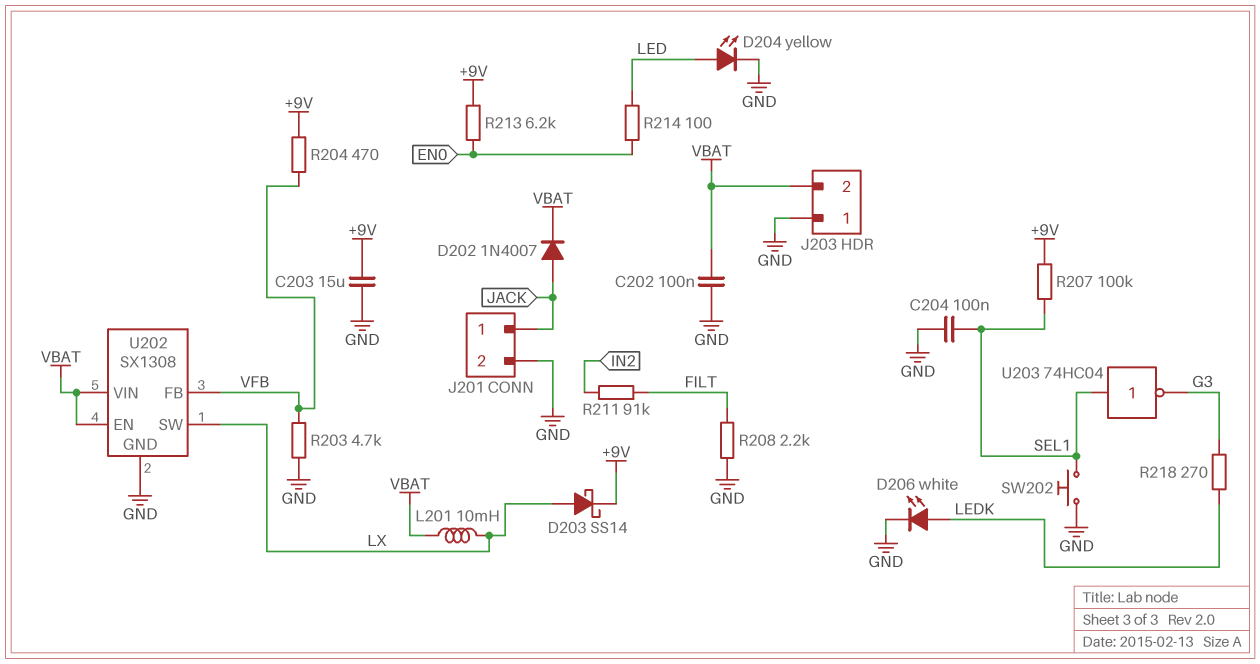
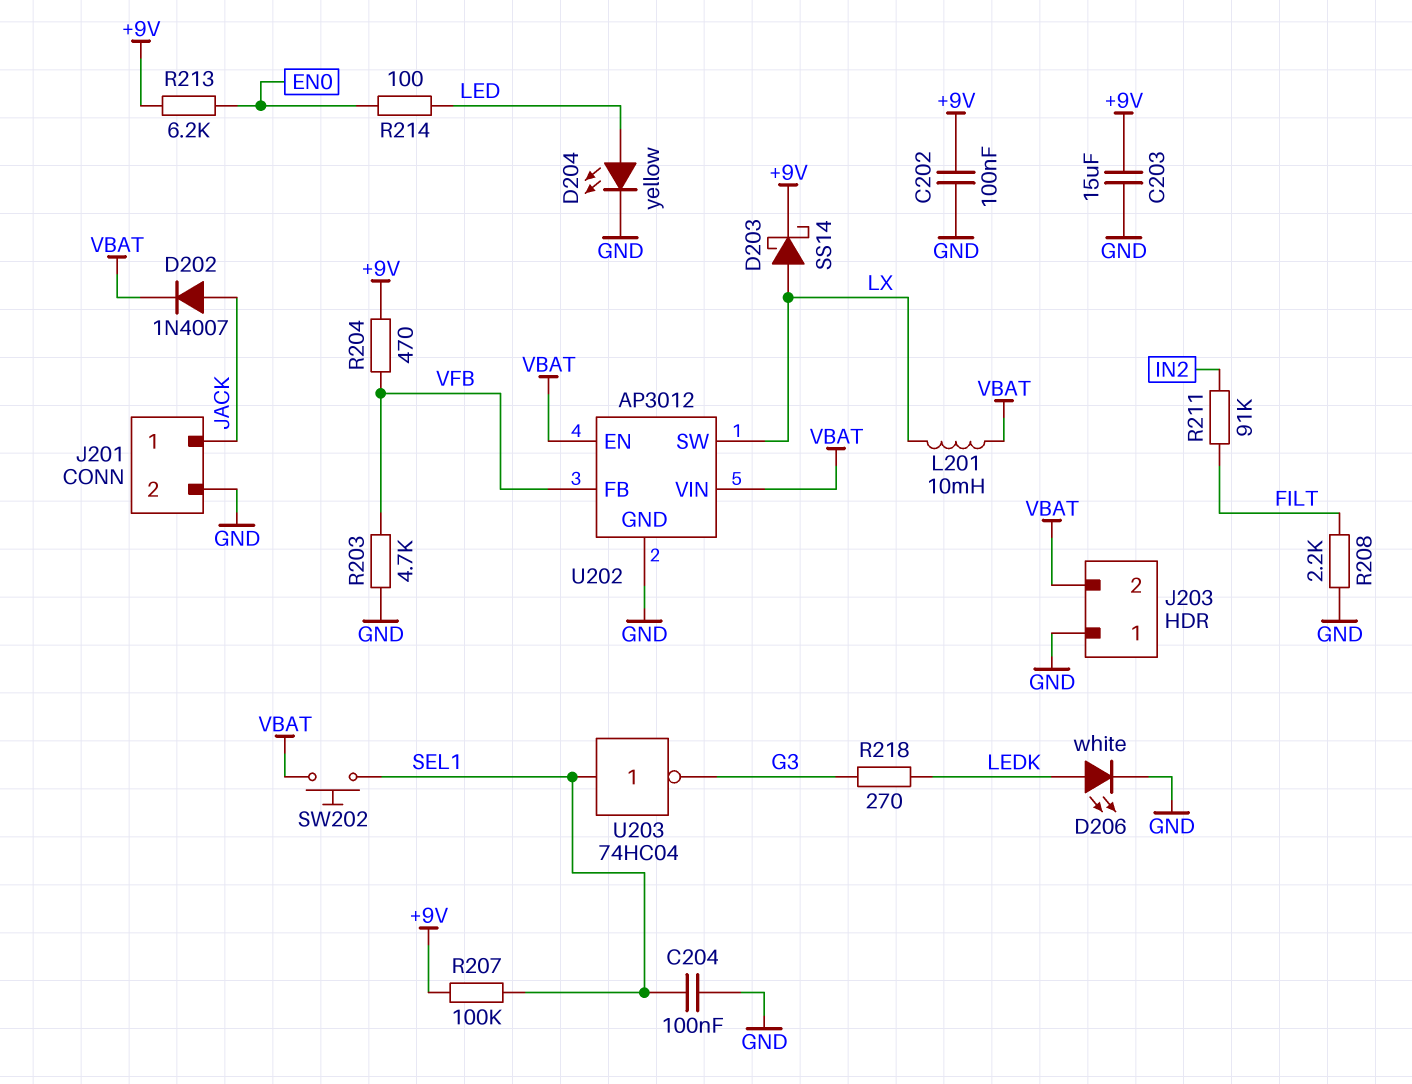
C202: 100nF (GND, VBAT) -> 100nF (+9V, GND)
SW202: button (GND, SEL1) -> button (SEL1, VBAT)
U202: SX1308 -> AP3012

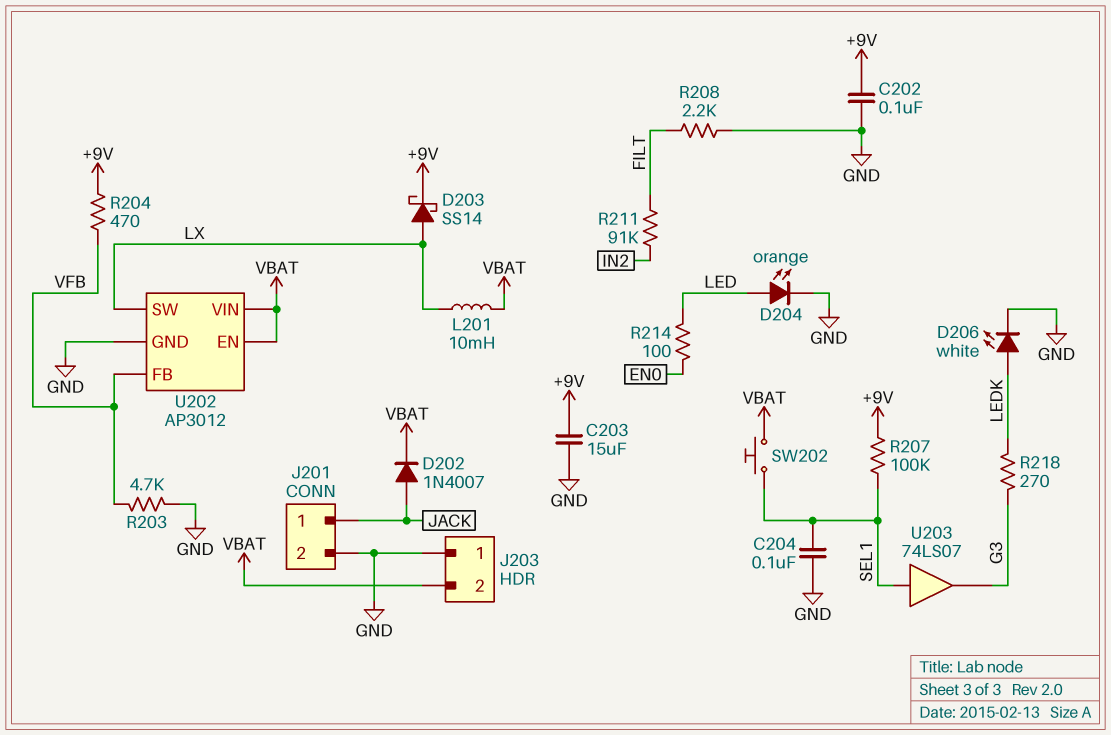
D204: LED yellow (A LED, K GND) -> LED orange (A LED, K GND)
R213: 6.2k (+9V, EN0) -> none
U203: NOT 74HC04 (in SEL1, out G3) -> buffer 74LS07 (in SEL1, out G3)

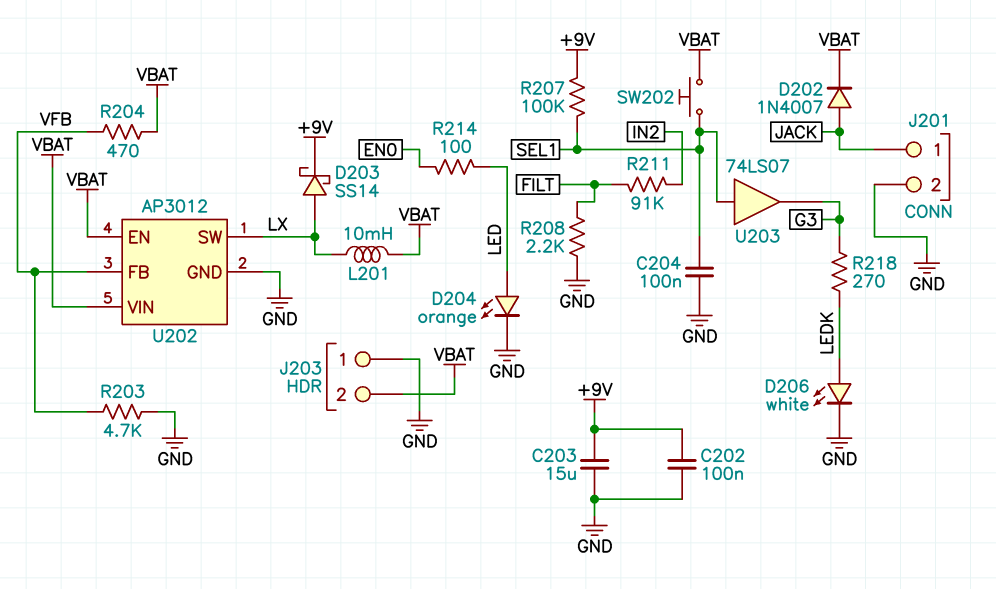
R204: 470 (+9V, VFB) -> 470 (VBAT, VFB)

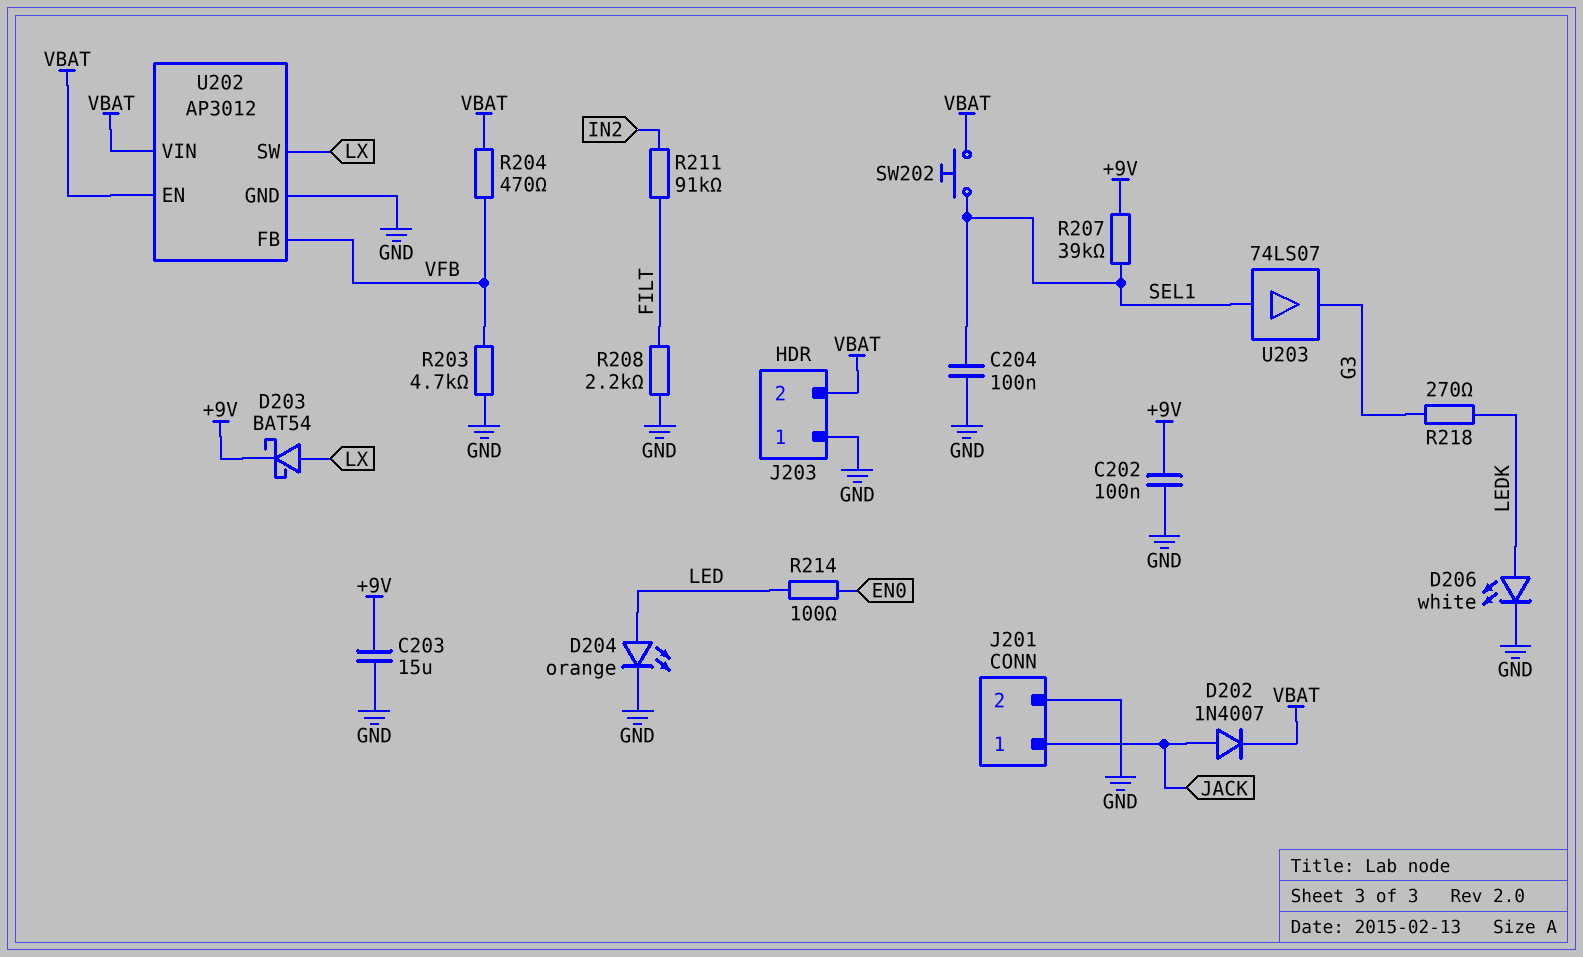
D203: schottky SS14 (A LX, K +9V) -> schottky BAT54 (A LX, K +9V)
L201: 10mH (LX, VBAT) -> none
R207: 100k (+9V, SEL1) -> 39k (+9V, SEL1)

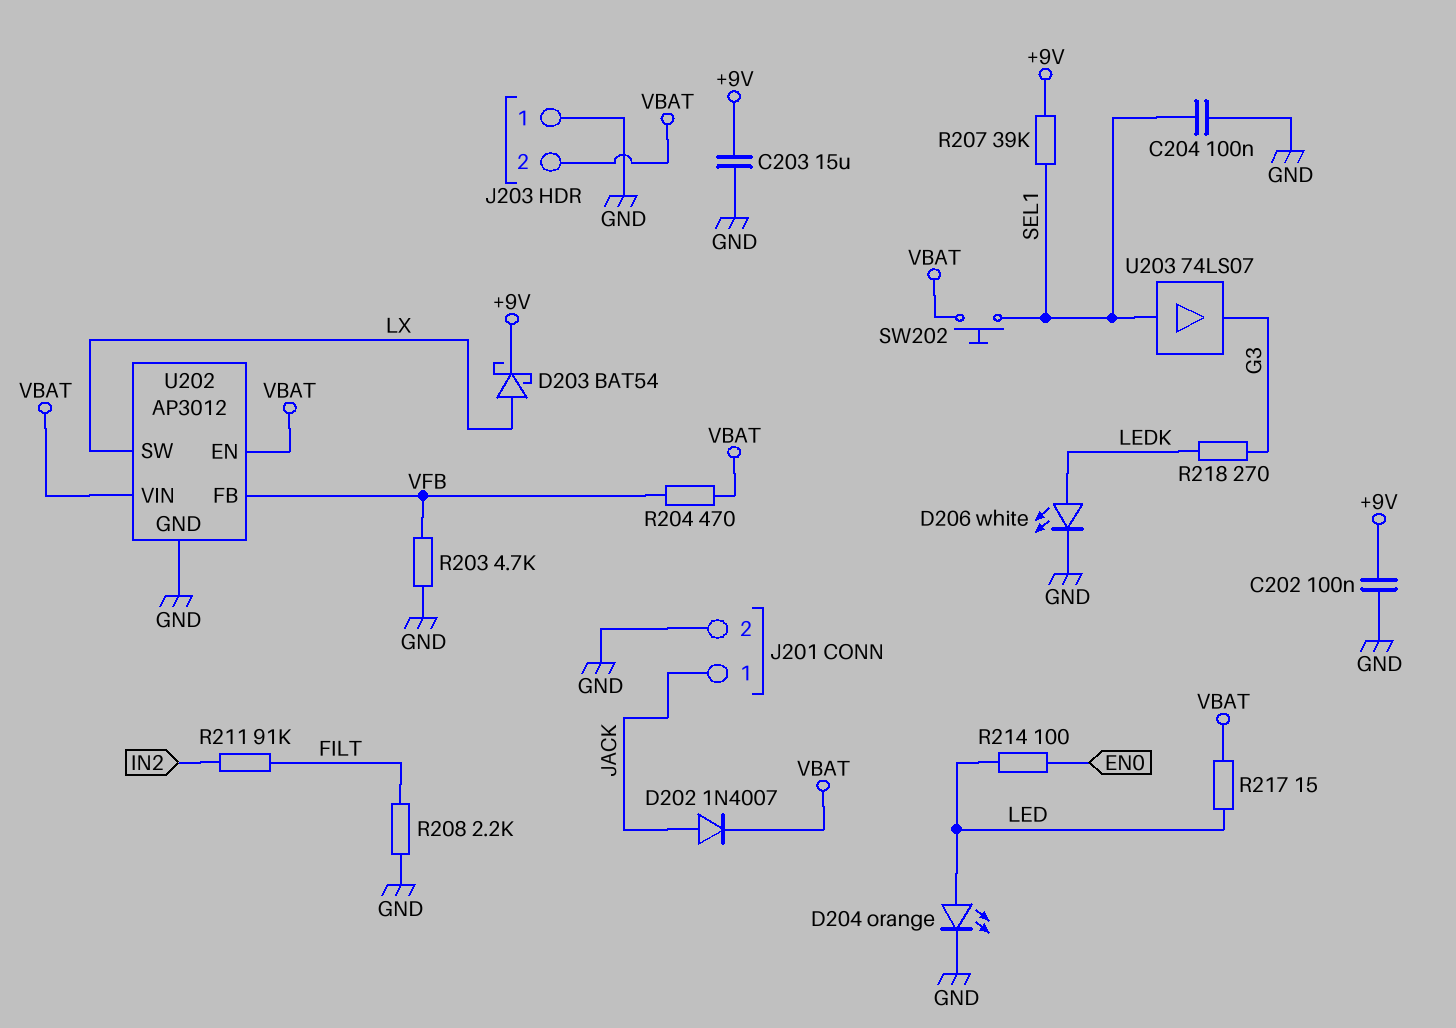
R217: none -> 15 (LED, VBAT)

